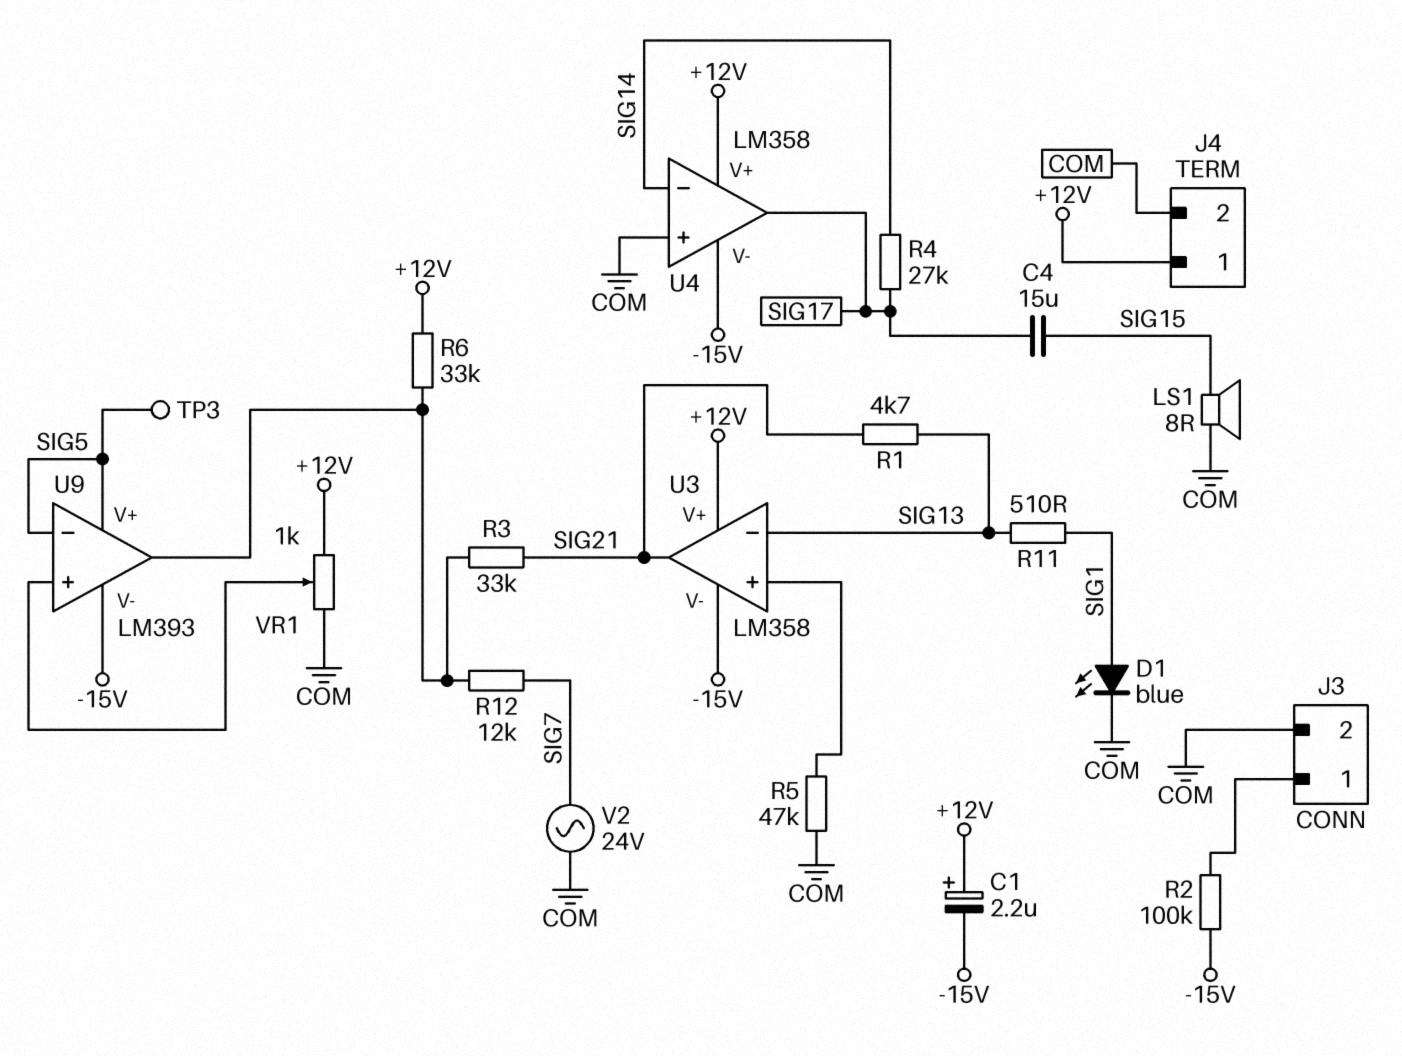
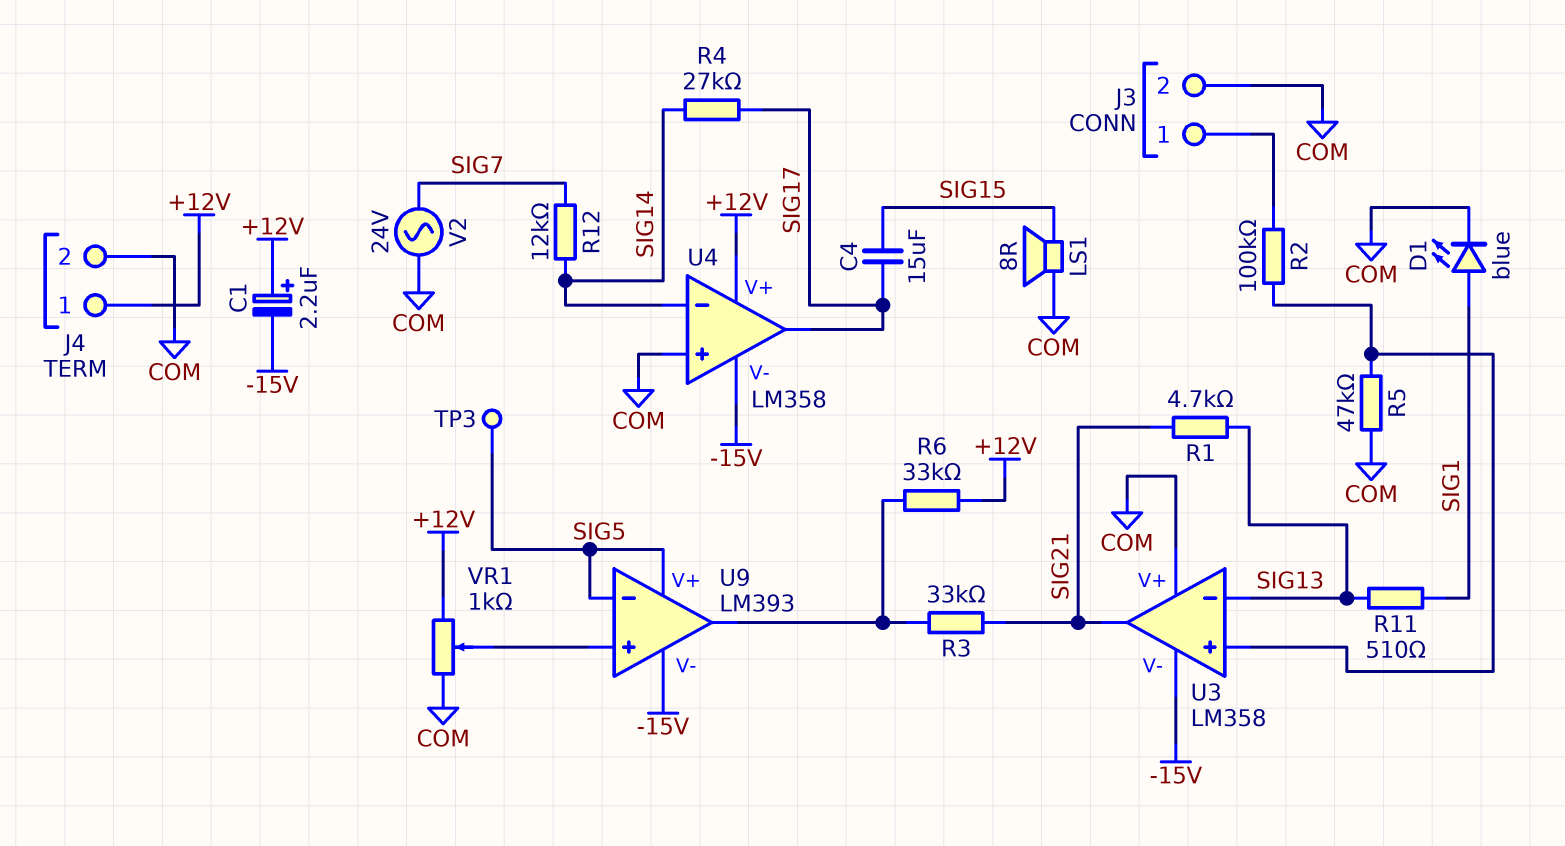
R2: 100k (-15V, J3/1) -> 100k (J3/1, U3/in+)
R12: 12k (SIG7, U9/out) -> 12k (SIG7, SIG14)
U3 pin V+: +12V -> COM

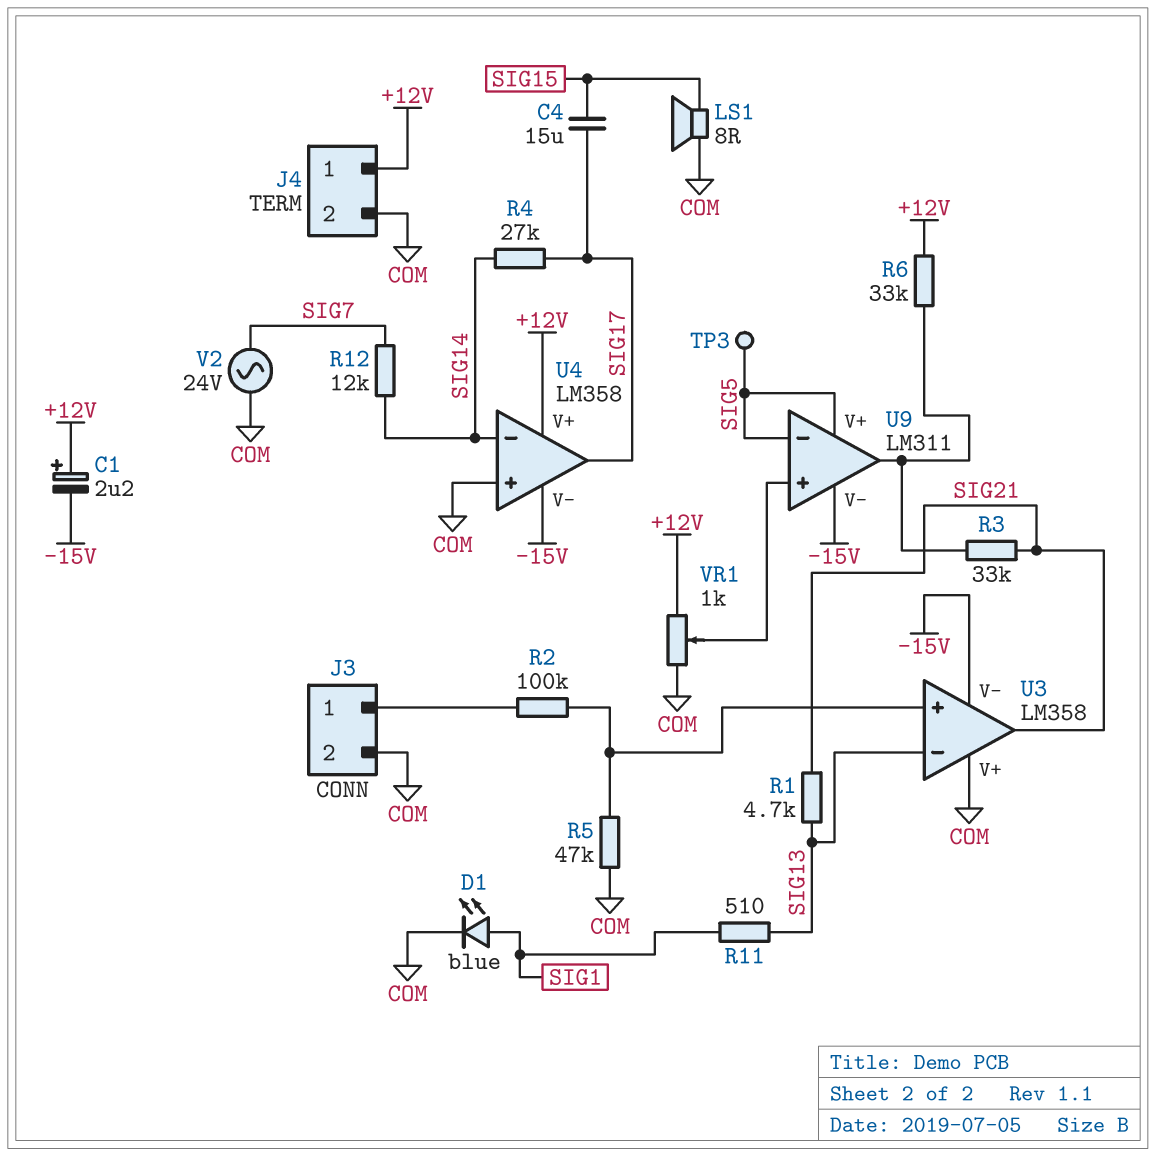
U9: LM393 -> LM311

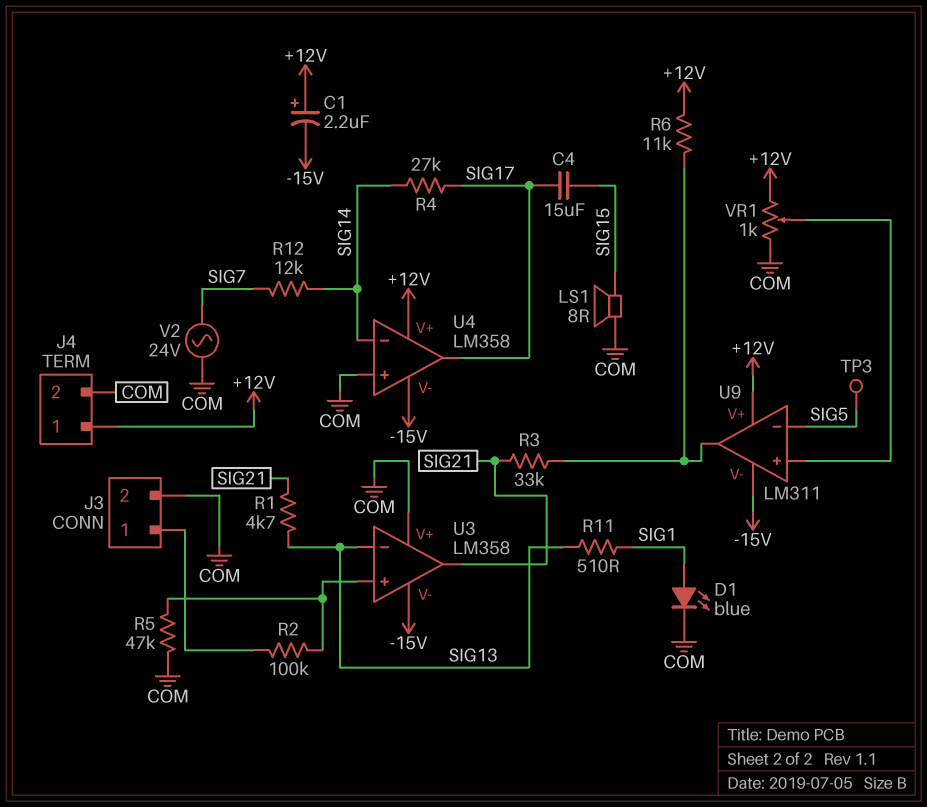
R6: 33k (+12V, U9/out) -> 11k (+12V, U9/out)
U9 pin V+: SIG5 -> +12V

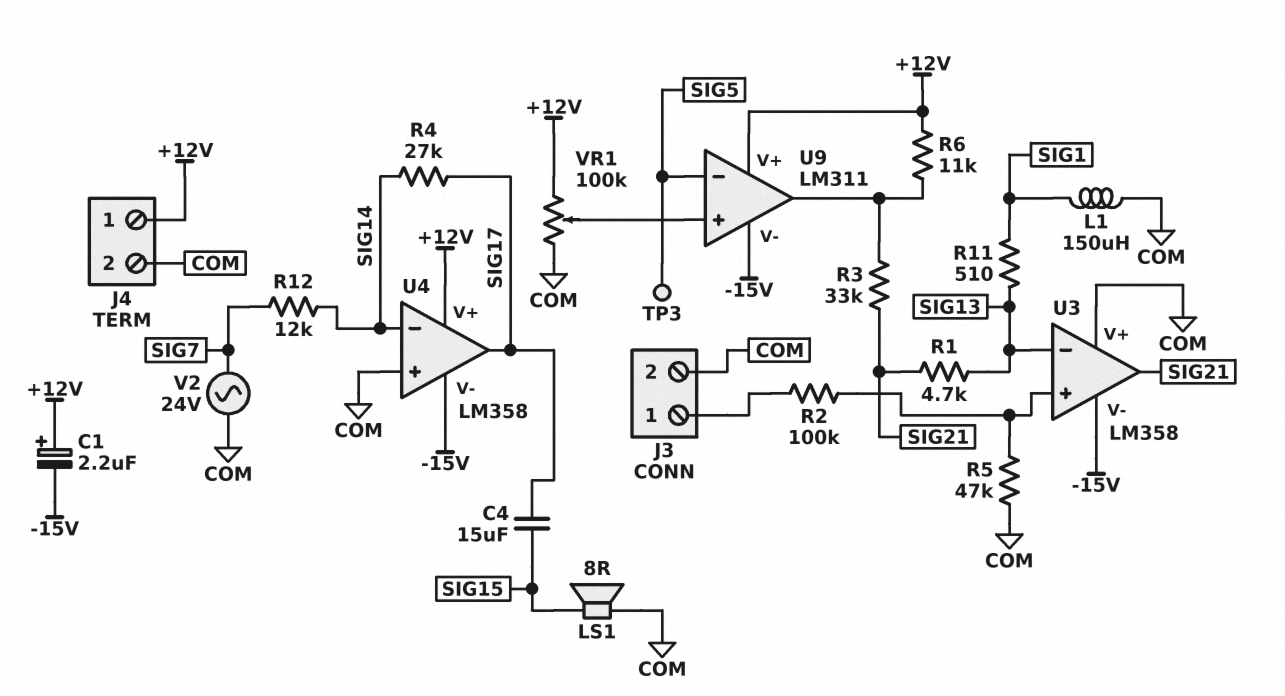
D1: LED blue (A SIG1, K COM) -> none
L1: none -> 150uH (COM, SIG1)
VR1: 1k (+12V, COM, wiper U9/in+) -> 100k (+12V, COM, wiper U9/in+)

